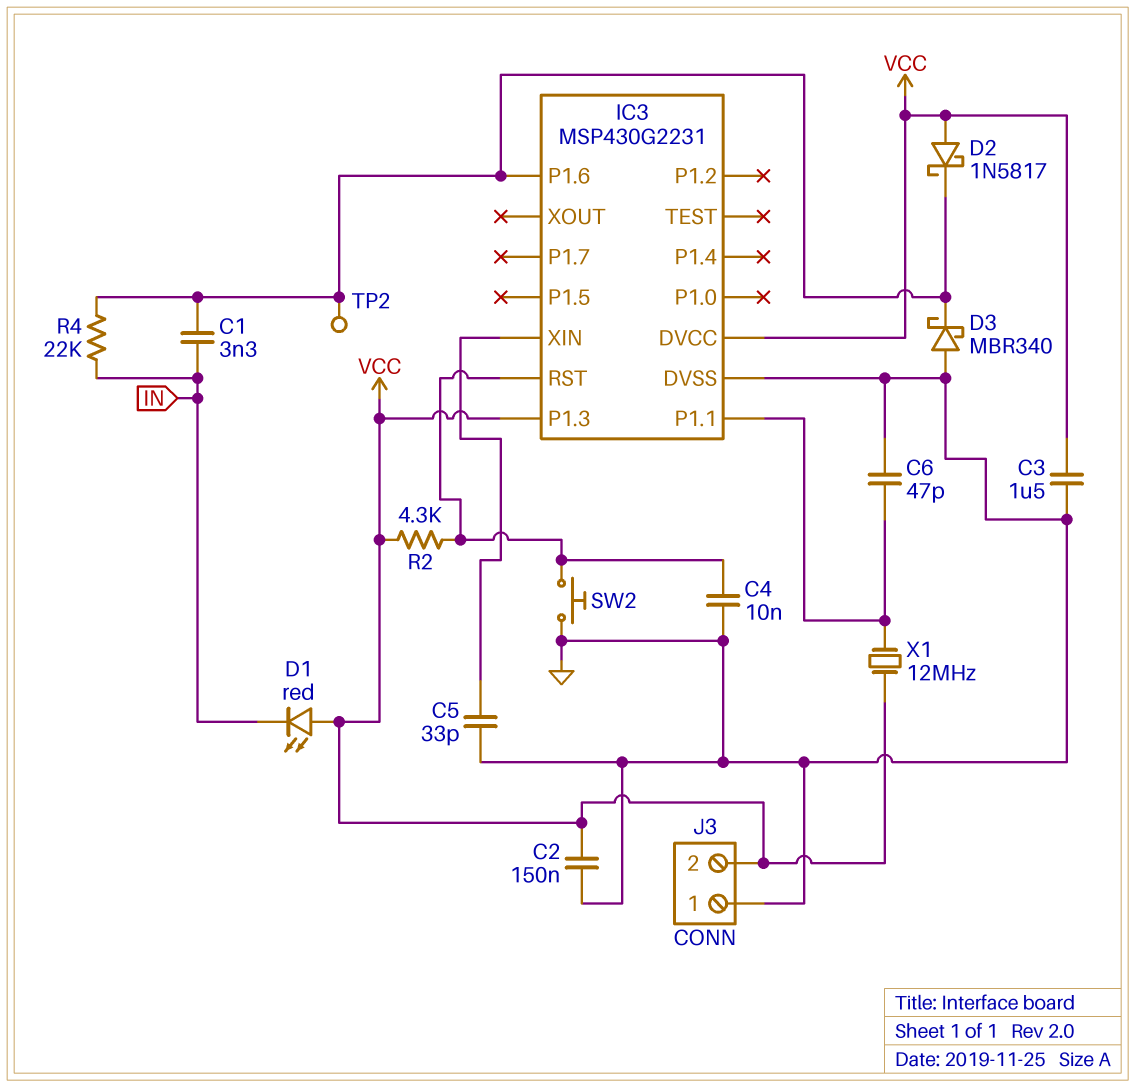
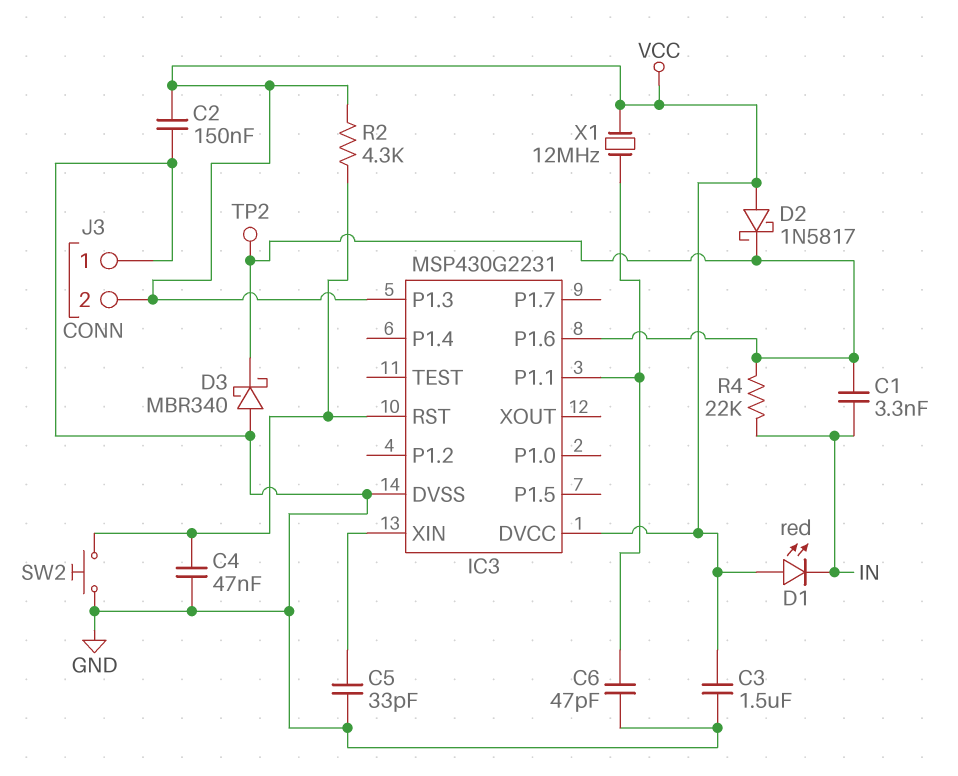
C4: 10nF (GND, IC3/RST) -> 47nF (GND, IC3/RST)

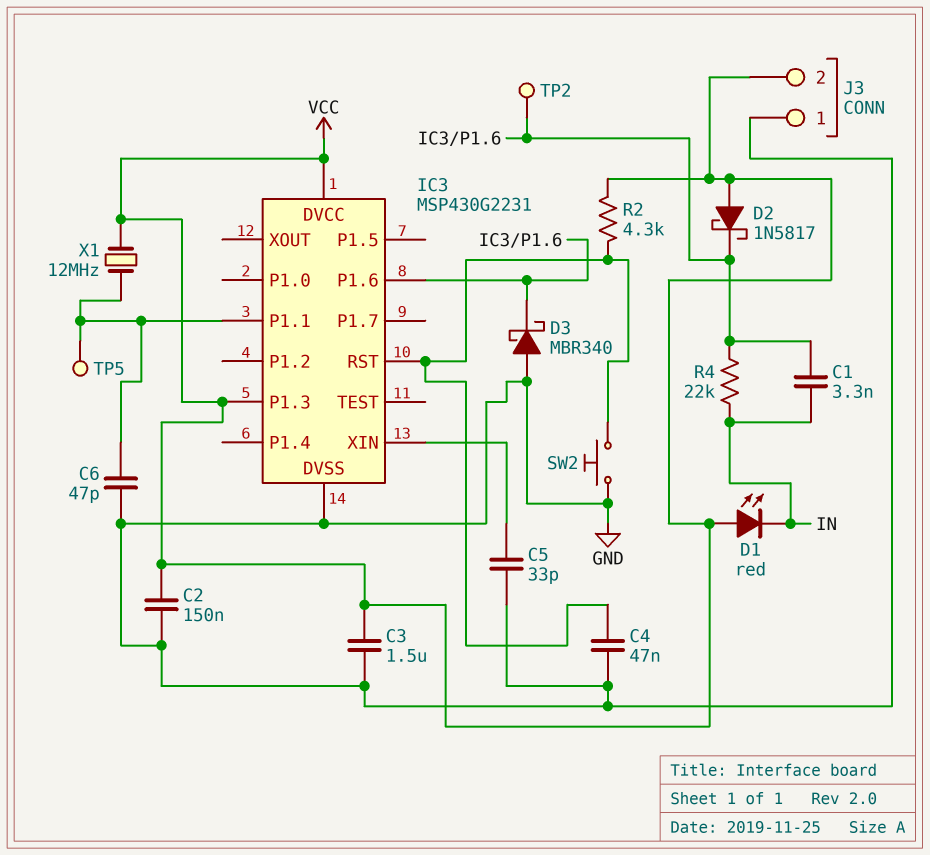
TP5: none -> test point (IC3/P1.1)

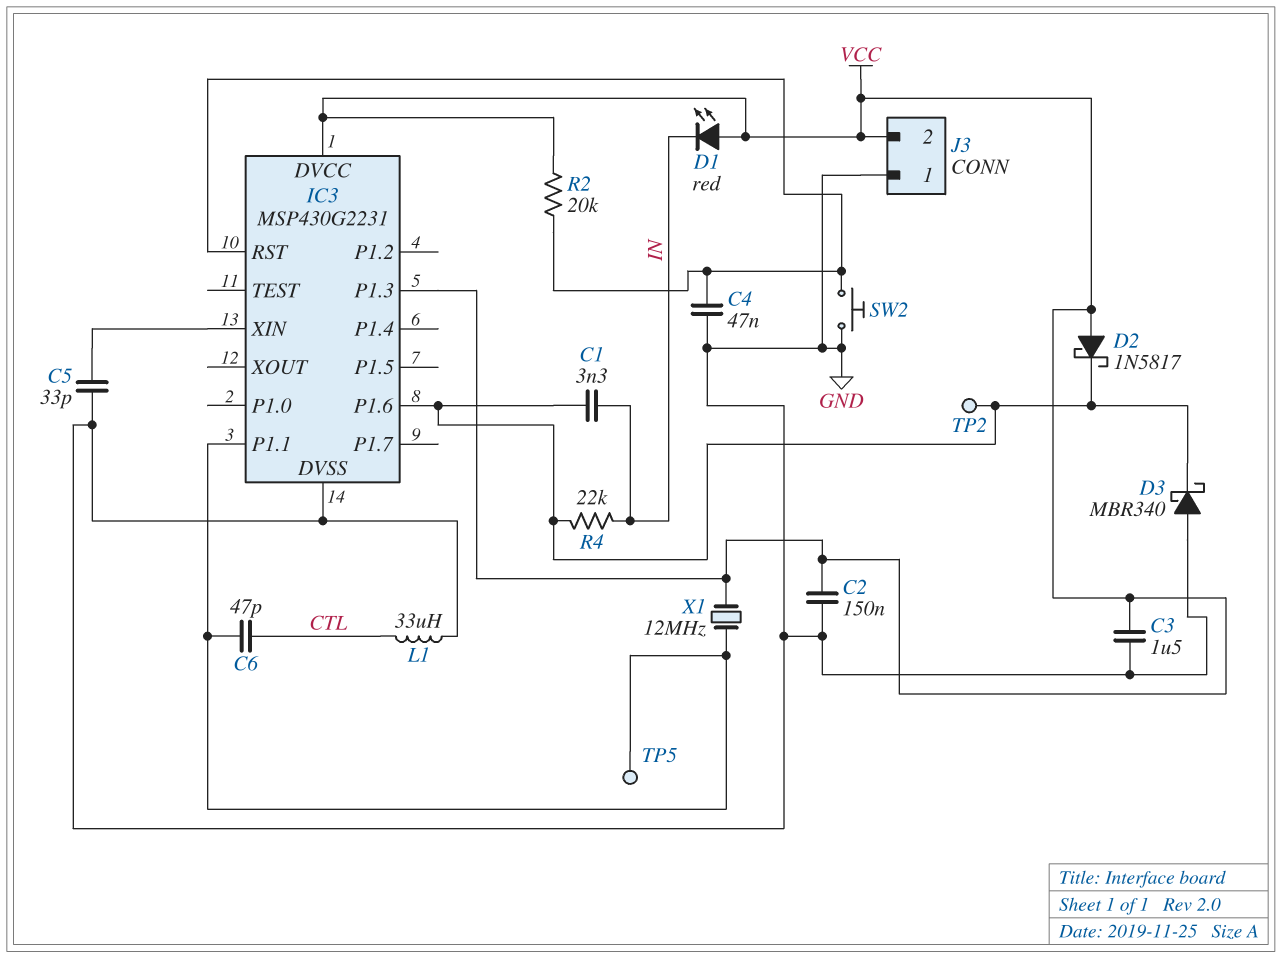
C6: 47pF (GND, IC3/P1.1) -> 47pF (CTL, IC3/P1.1)
L1: none -> 33uH (CTL, GND)
R2: 4.3k (IC3/RST, VCC) -> 20k (IC3/RST, VCC)

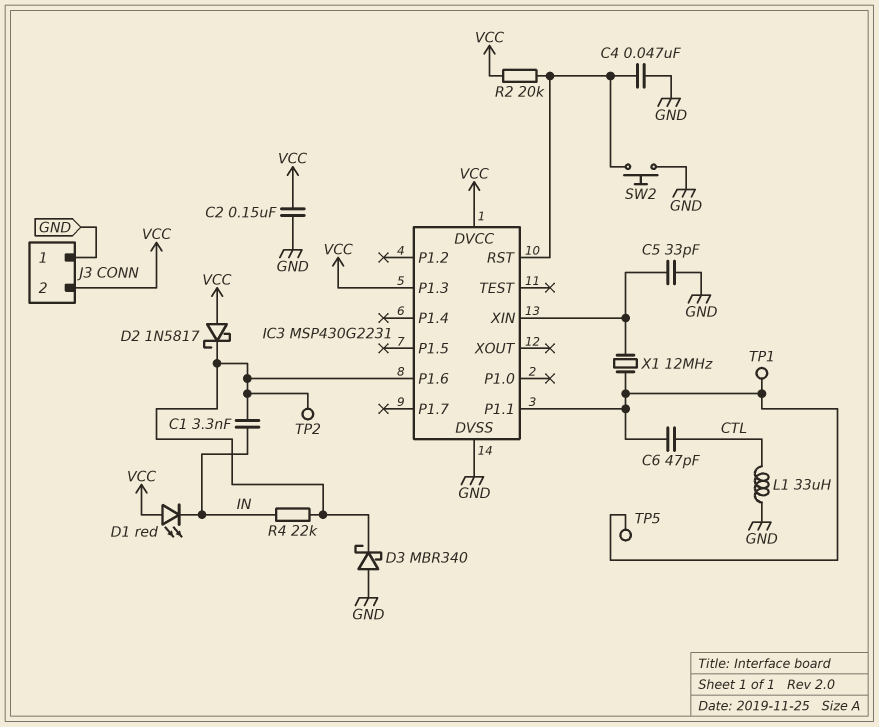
C3: 1.5uF (GND, VCC) -> none
TP1: none -> test point (IC3/P1.1)
X1: 12MHz (IC3/P1.1, VCC) -> 12MHz (IC3/P1.1, IC3/XIN)

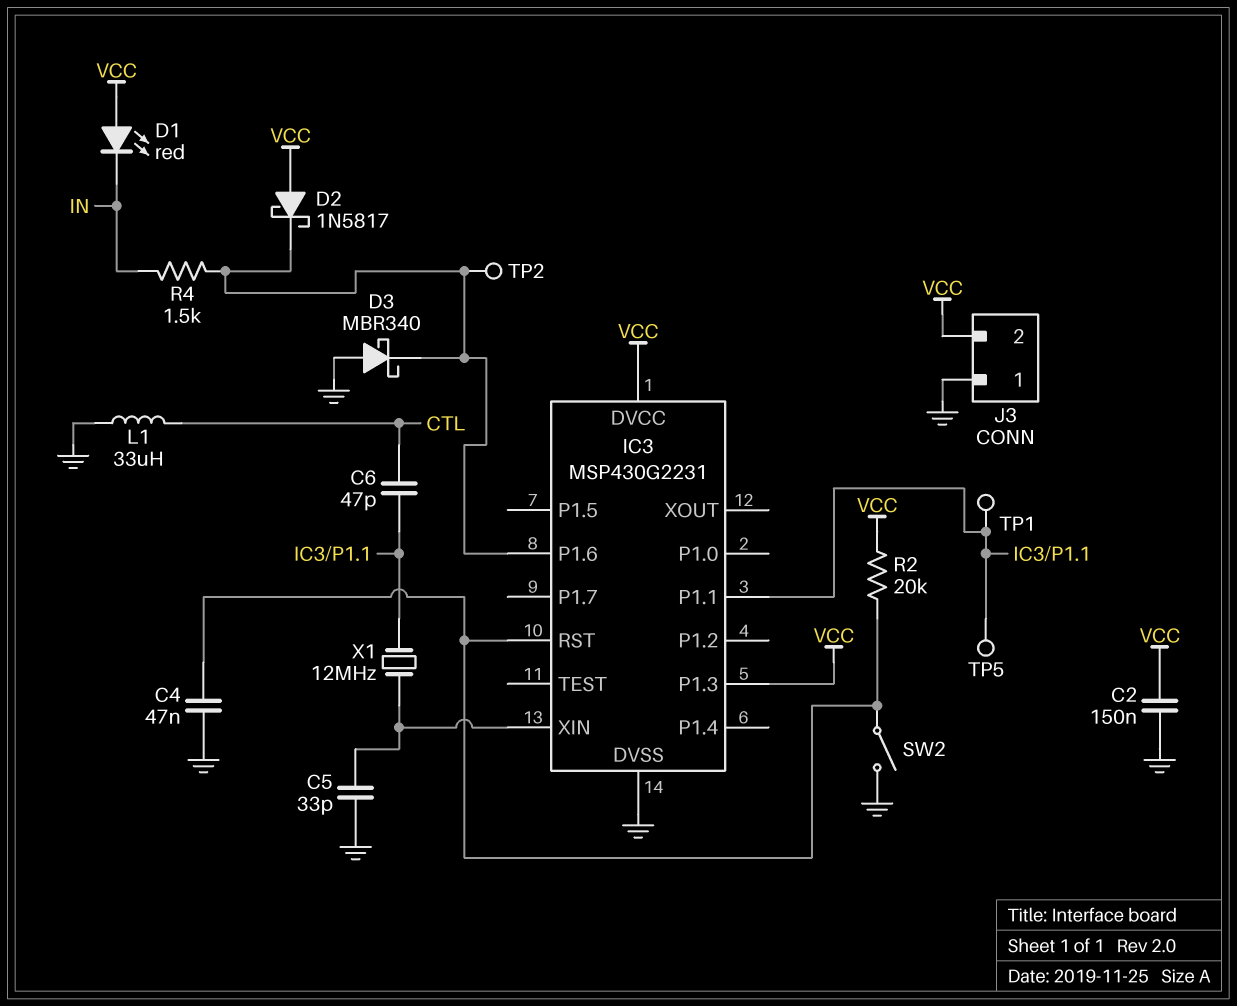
C1: 3.3nF (IC3/P1.6, IN) -> none
R4: 22k (IC3/P1.6, IN) -> 1.5k (IC3/P1.6, IN)
SW2: button (GND, IC3/RST) -> switch (GND, IC3/RST)

